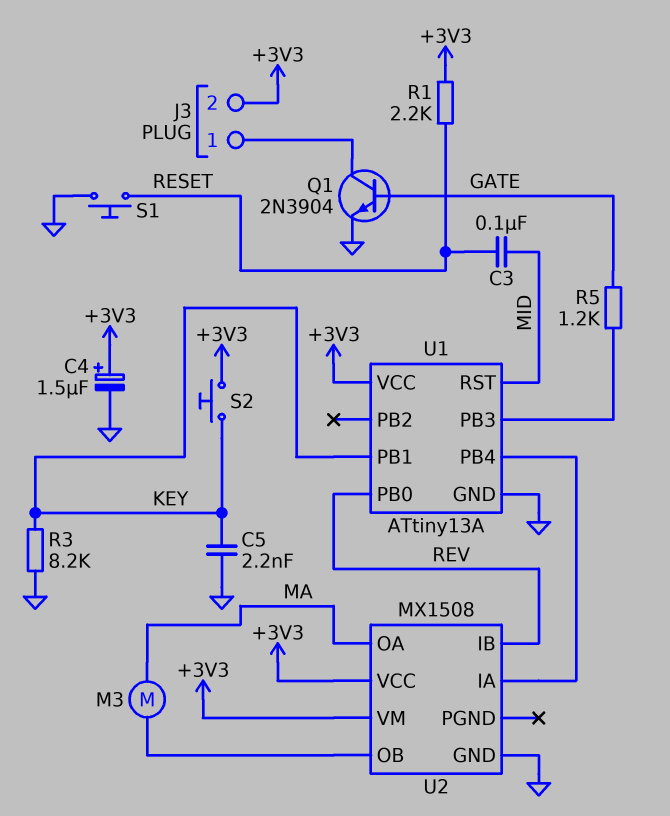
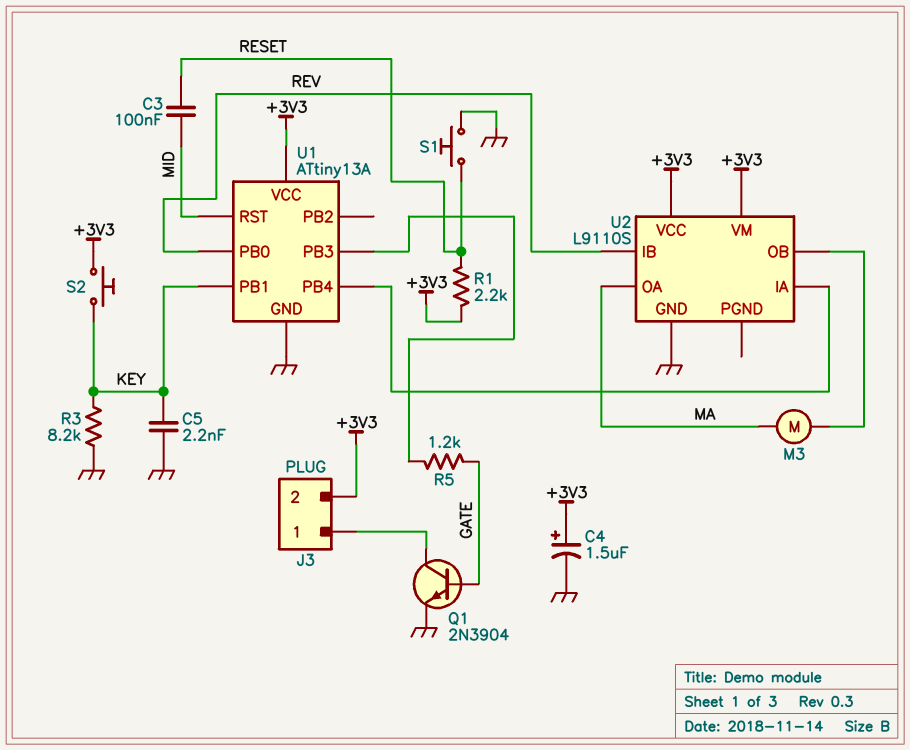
U2: MX1508 -> L9110S

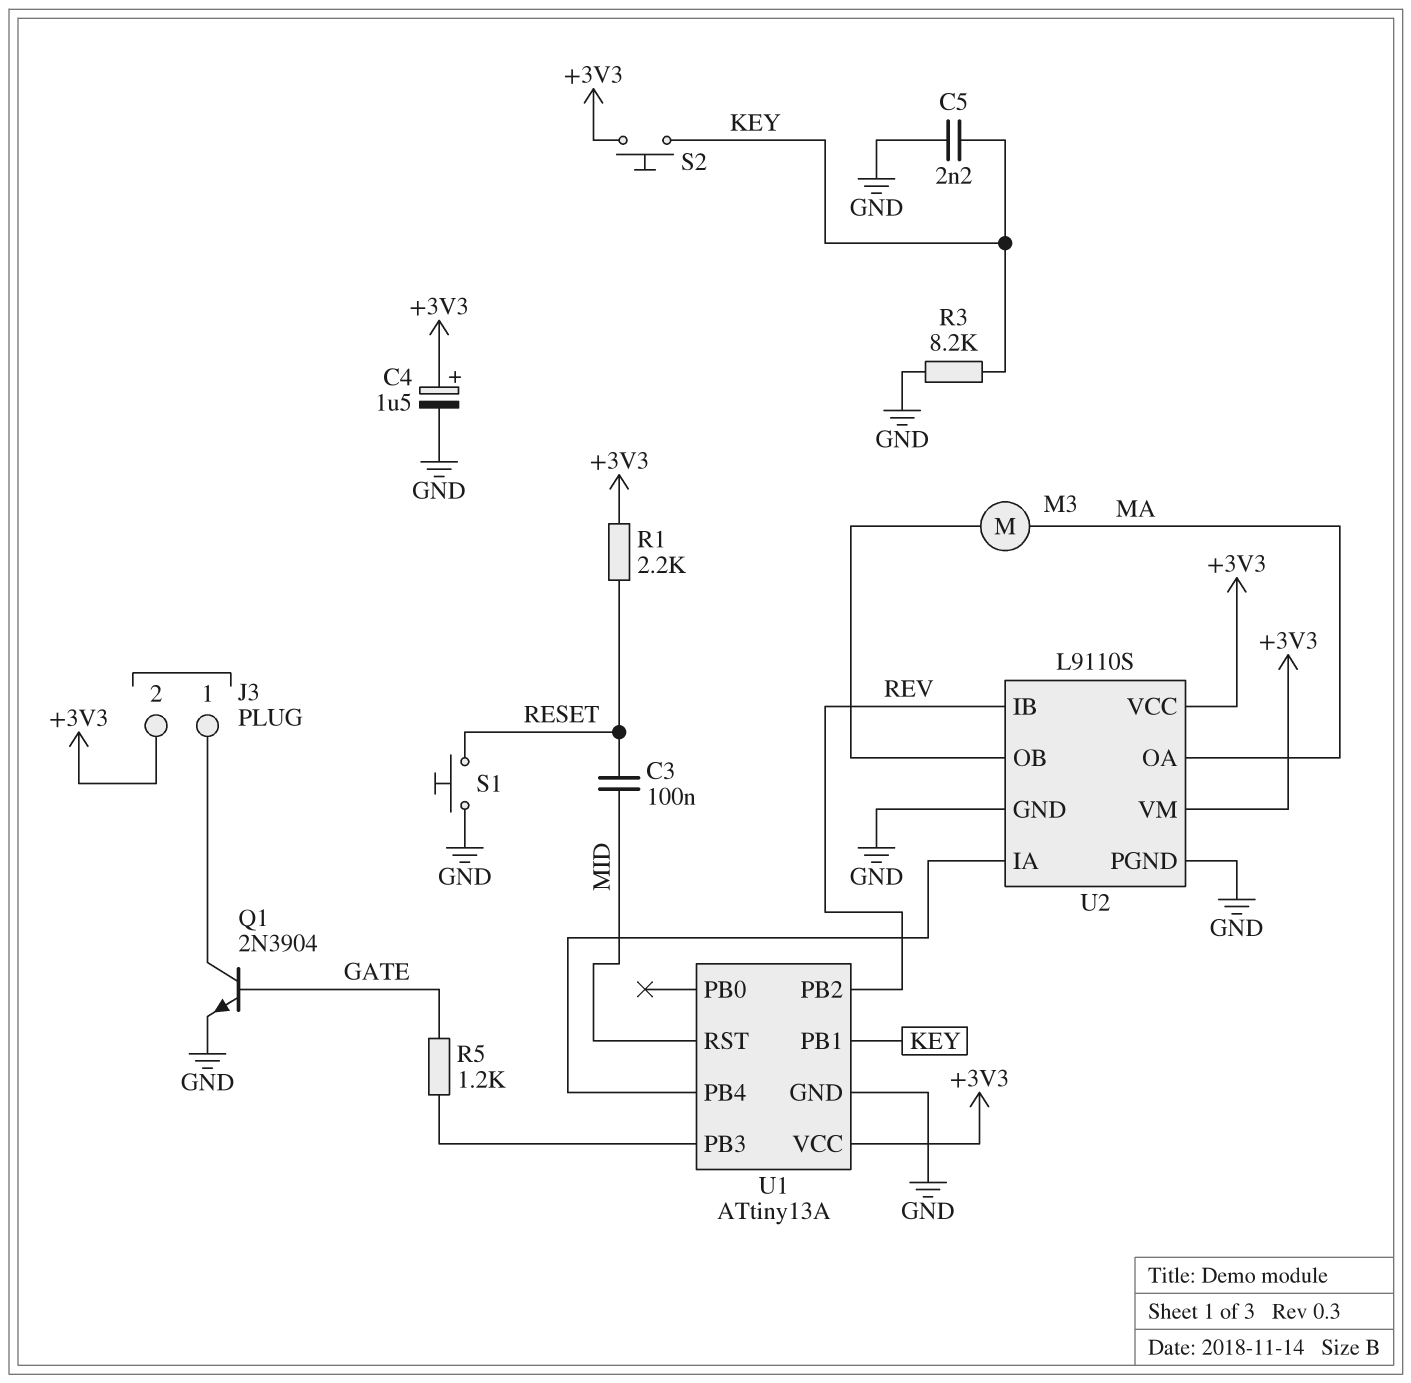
U1 pin PB0: REV -> none
U1 pin PB2: none -> REV
U2 pin PGND: none -> GND

